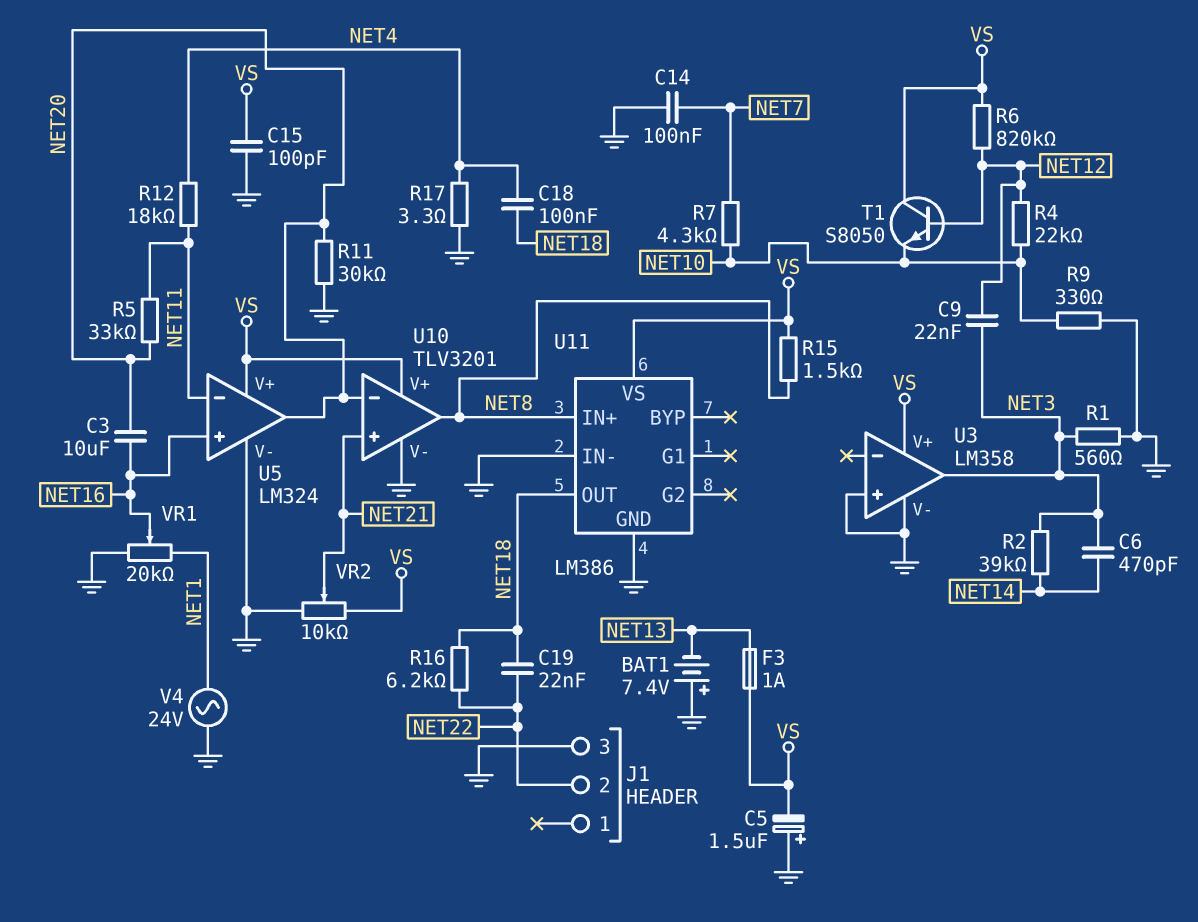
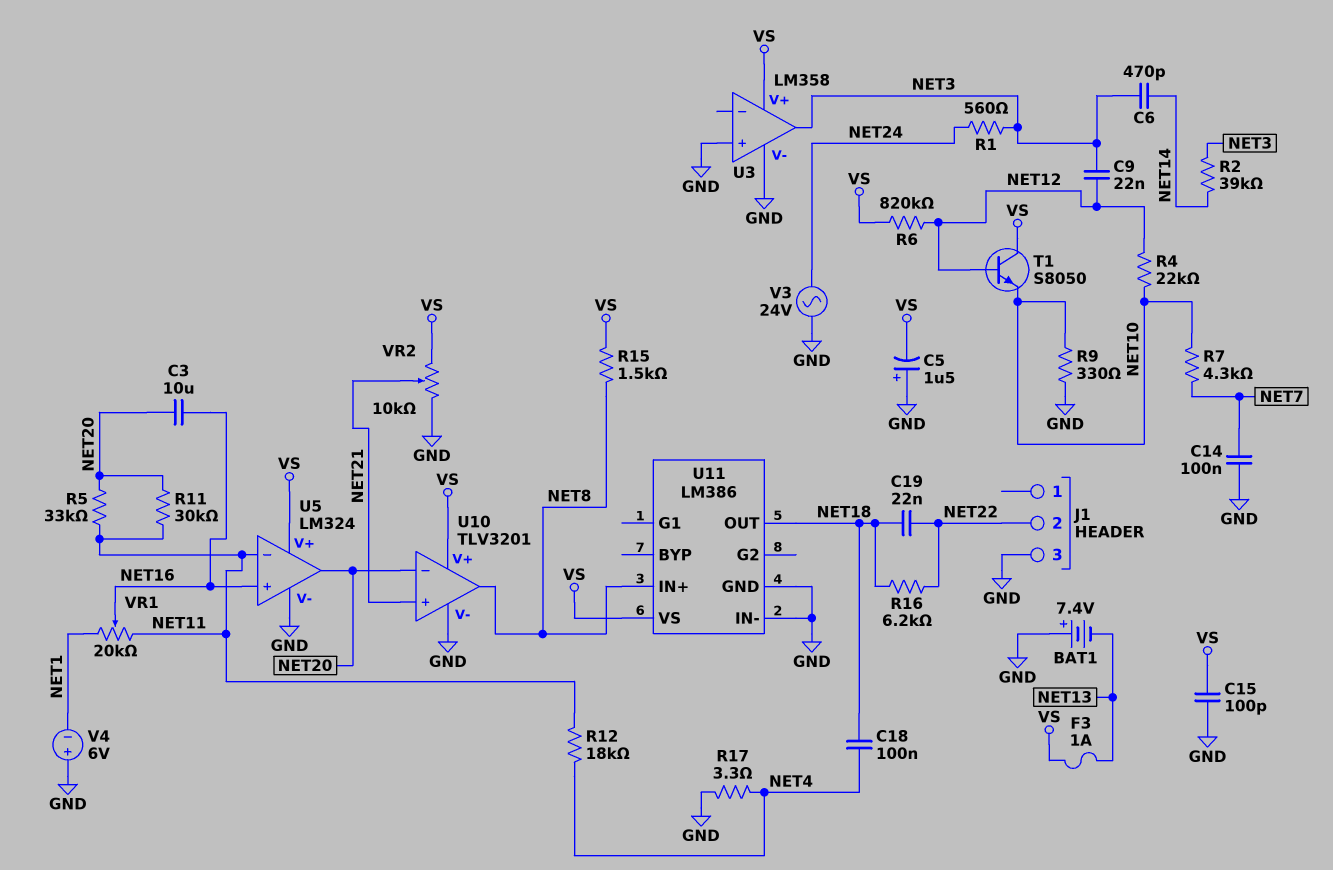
R1: 560 (GND, NET3) -> 560 (NET3, NET24)
R11: 30k (GND, NET20) -> 30k (NET11, NET20)
V3: none -> AC 24V (GND, NET24)
V4: AC 24V (GND, NET1) -> 6V (plus GND, minus NET1)
VR1: 20k (GND, NET1, wiper NET16) -> 20k (NET1, NET11, wiper NET16)

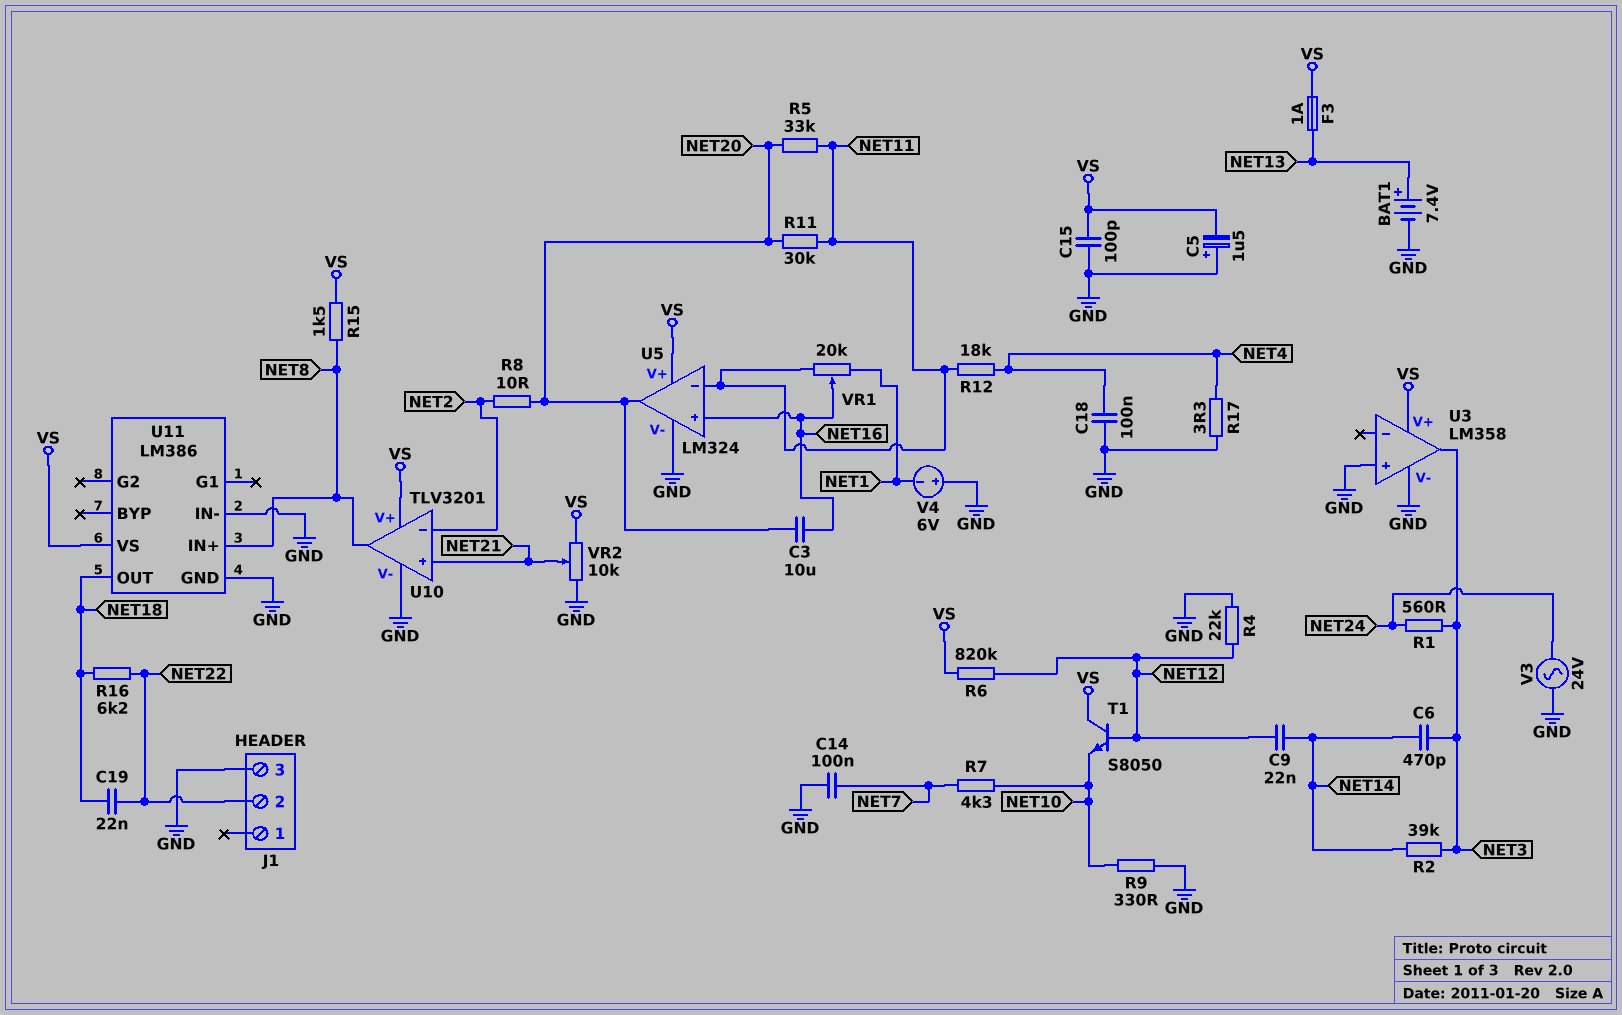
BAT1: 7.4V (plus GND, minus NET13) -> 7.4V (plus NET13, minus GND)
C9: 22nF (NET3, NET12) -> 22nF (NET12, NET14)
C18: 100nF (NET4, NET18) -> 100nF (GND, NET4)
R4: 22k (NET10, NET12) -> 22k (GND, NET12)
R8: none -> 10 (NET2, NET20)
U10 pin in-: NET20 -> NET2

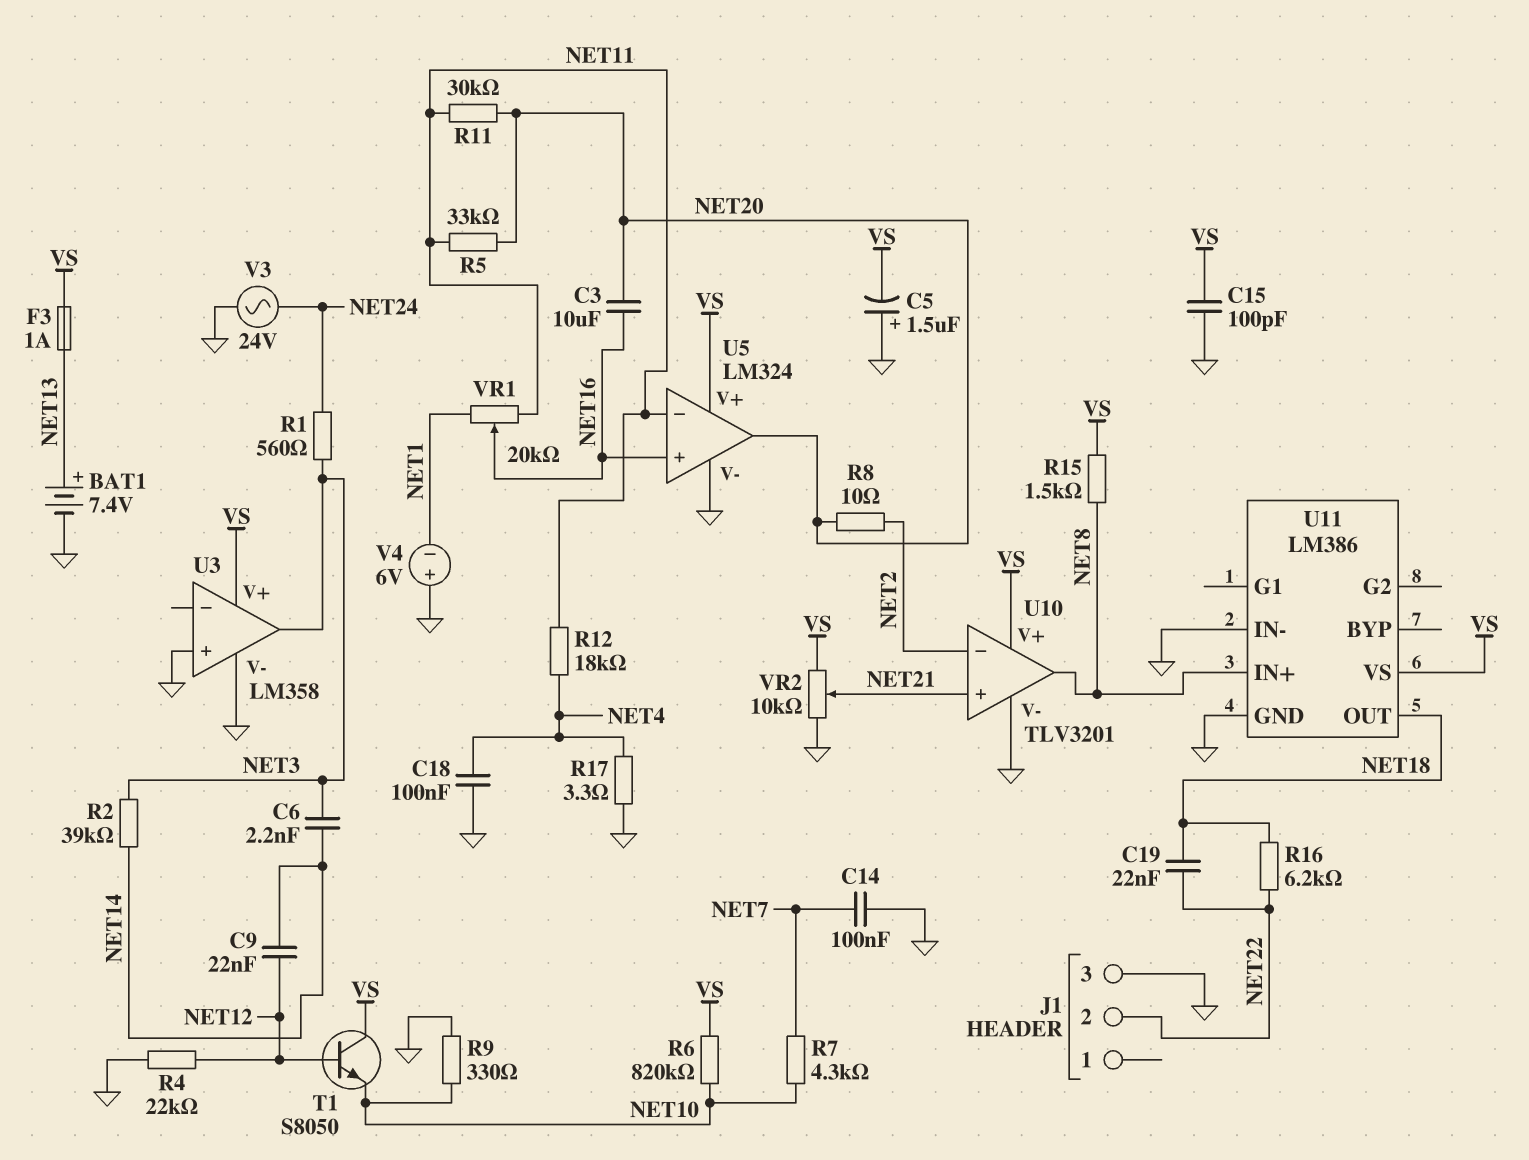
C6: 470pF (NET3, NET14) -> 2.2nF (NET3, NET14)
R6: 820k (NET12, VS) -> 820k (NET10, VS)

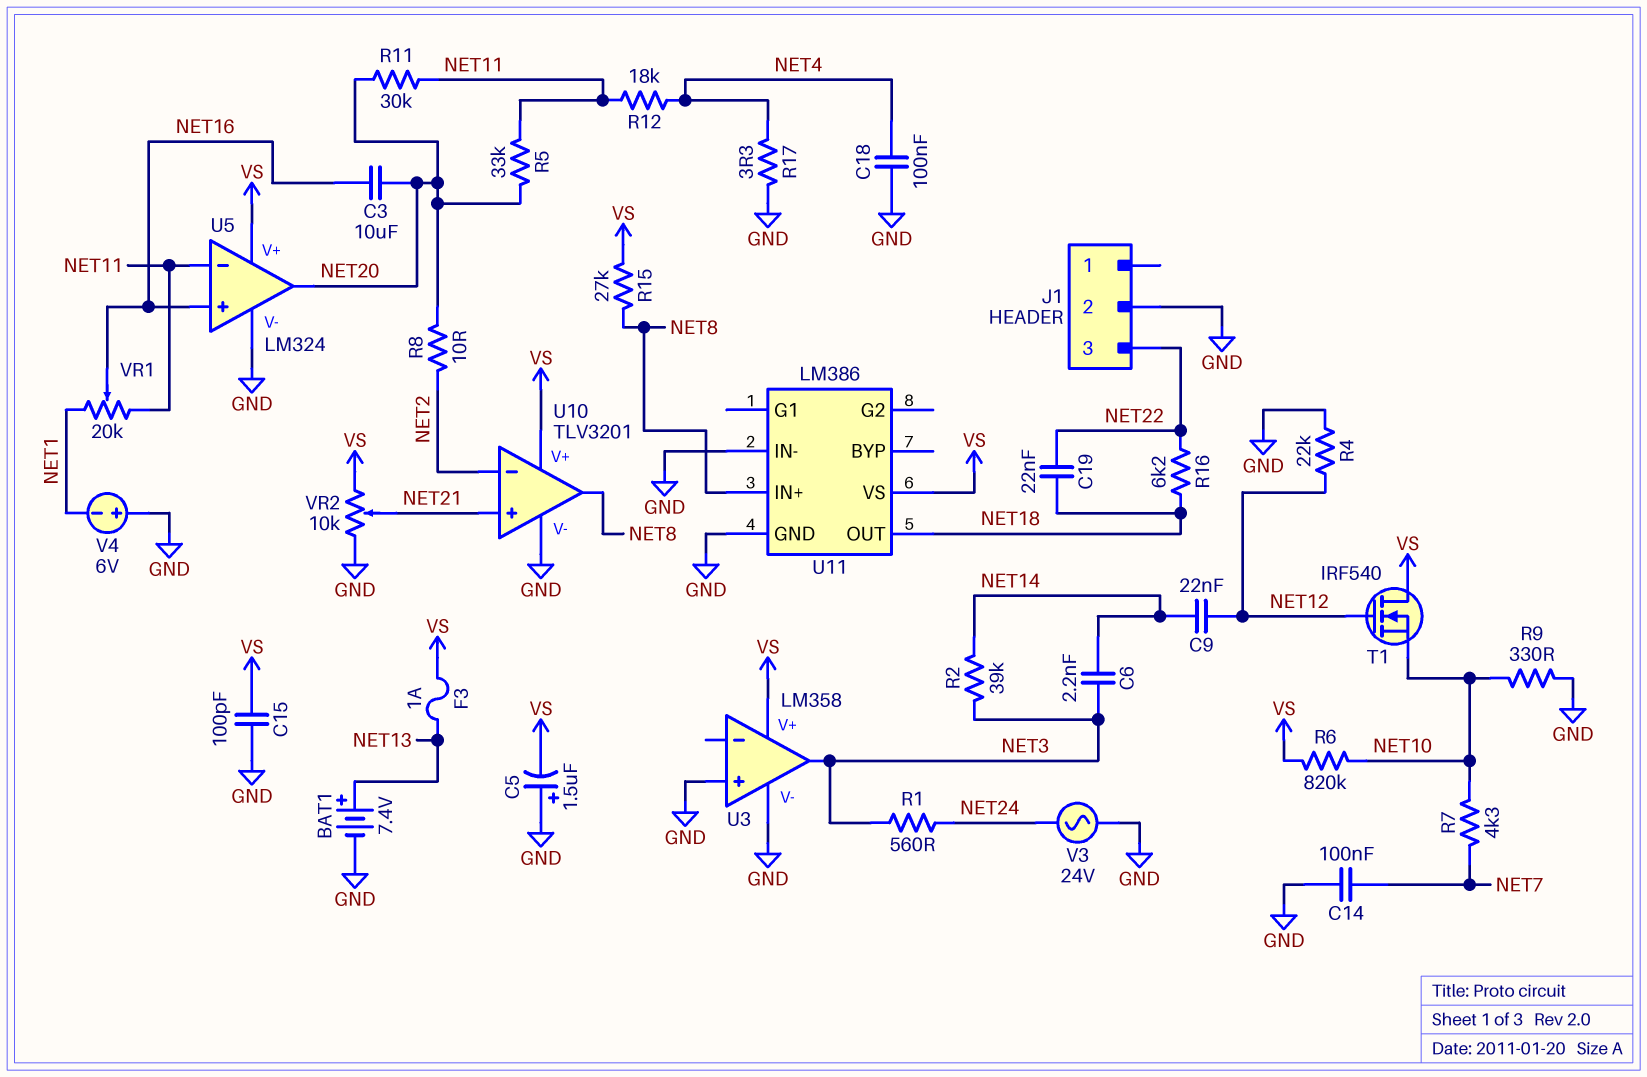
J1 pin 2: NET22 -> GND
J1 pin 3: GND -> NET22
R15: 1.5k (NET8, VS) -> 27k (NET8, VS)
T1: NPN S8050 (B NET12, C VS, E NET10) -> NMOS IRF540 (G NET12, D VS, S NET10)

